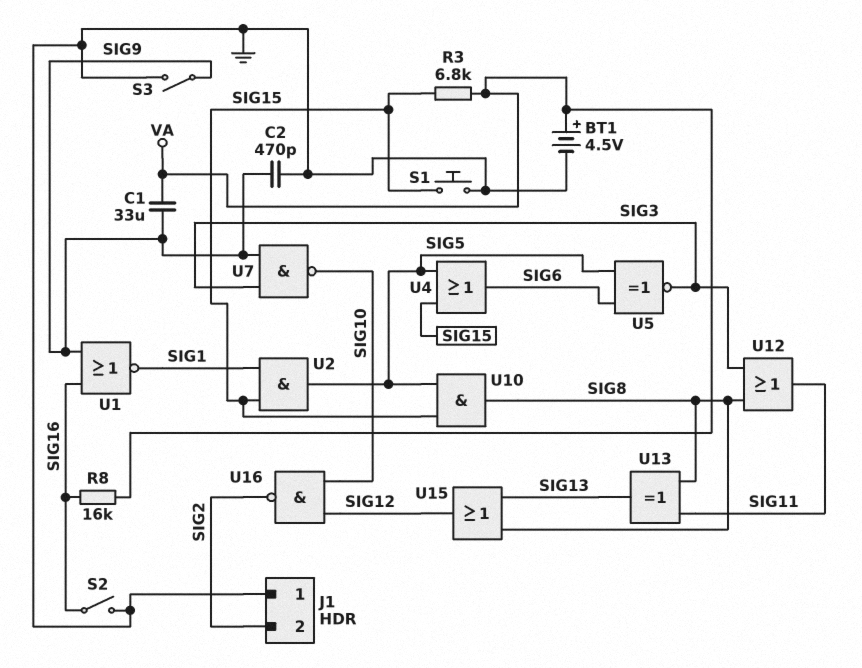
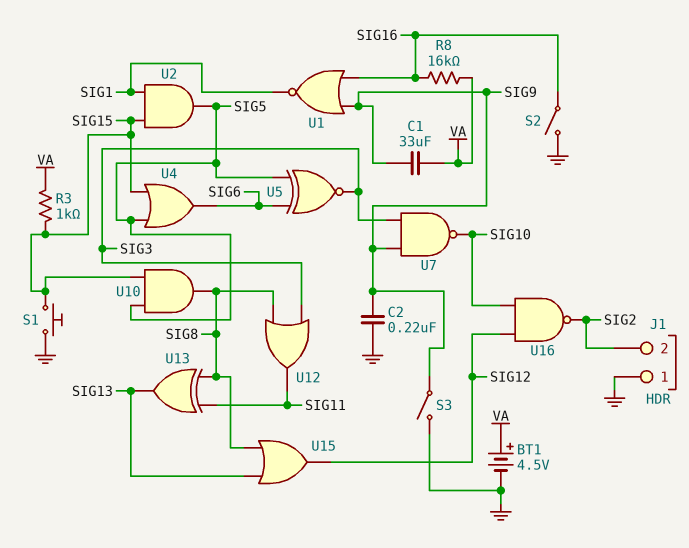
C2: 470pF (GND, SIG9) -> 220nF (GND, SIG9)
R3: 6.8k (SIG15, VA) -> 1k (SIG15, VA)

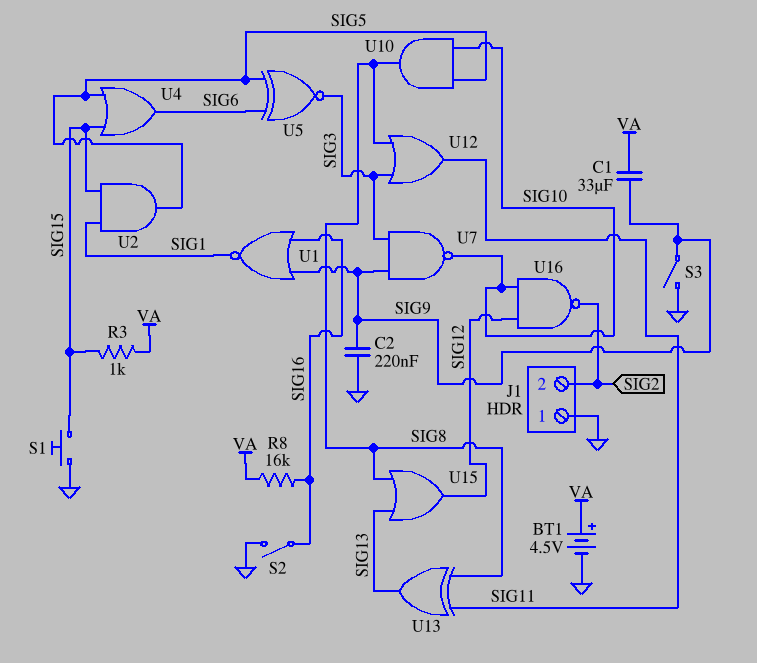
U10: AND (in SIG5, in SIG15, out SIG8) -> AND (in SIG5, in SIG10, out SIG8)

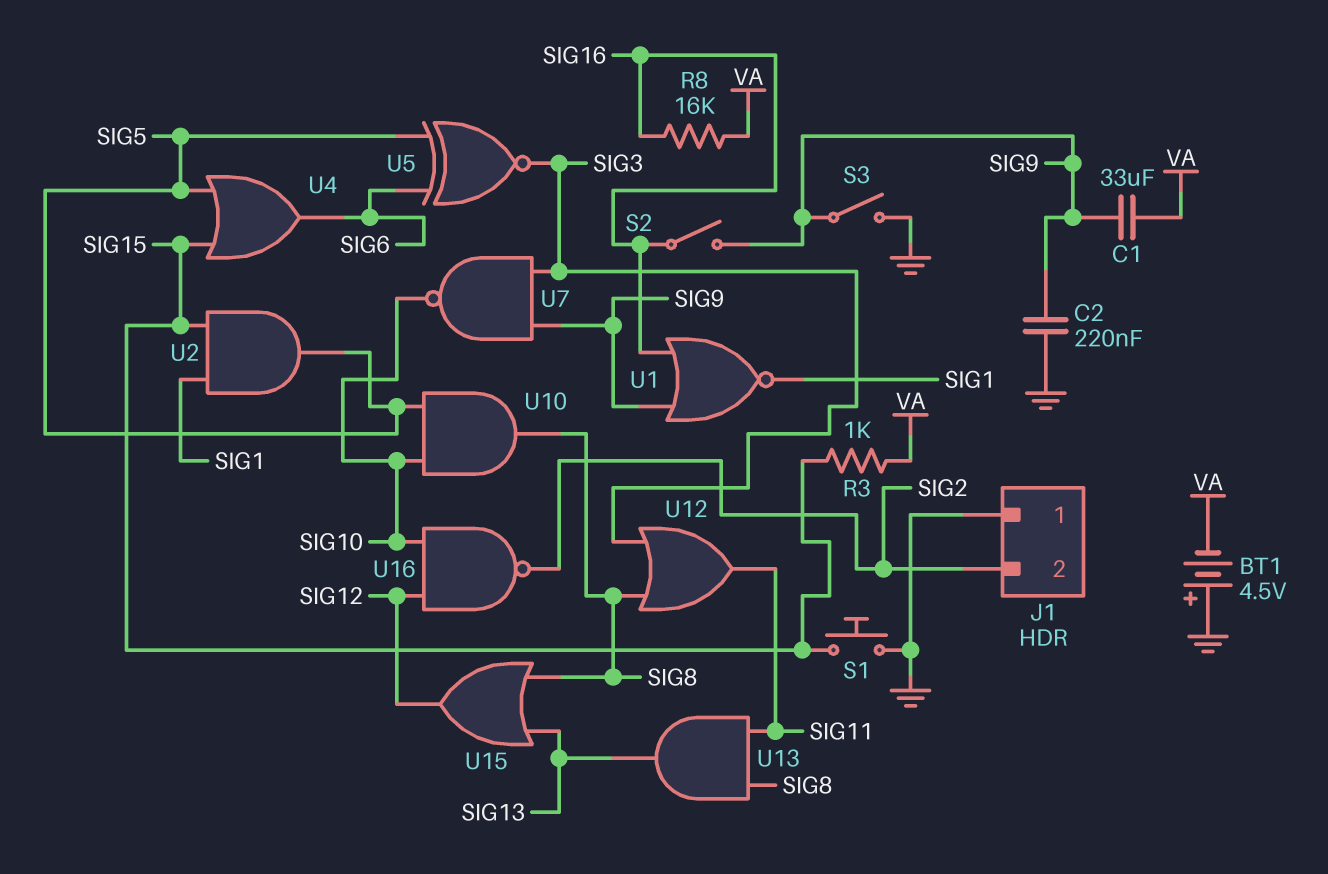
BT1: 4.5V (plus VA, minus GND) -> 4.5V (plus GND, minus VA)
S2: switch (GND, SIG16) -> switch (SIG9, SIG16)
U13: XOR (in SIG8, in SIG11, out SIG13) -> AND (in SIG8, in SIG11, out SIG13)

